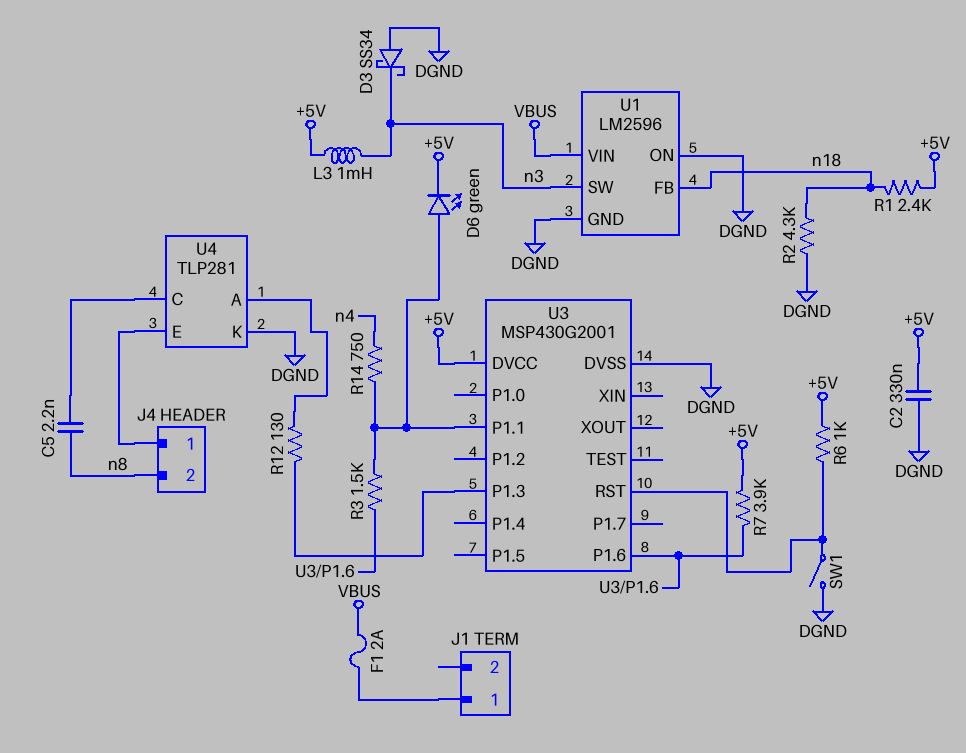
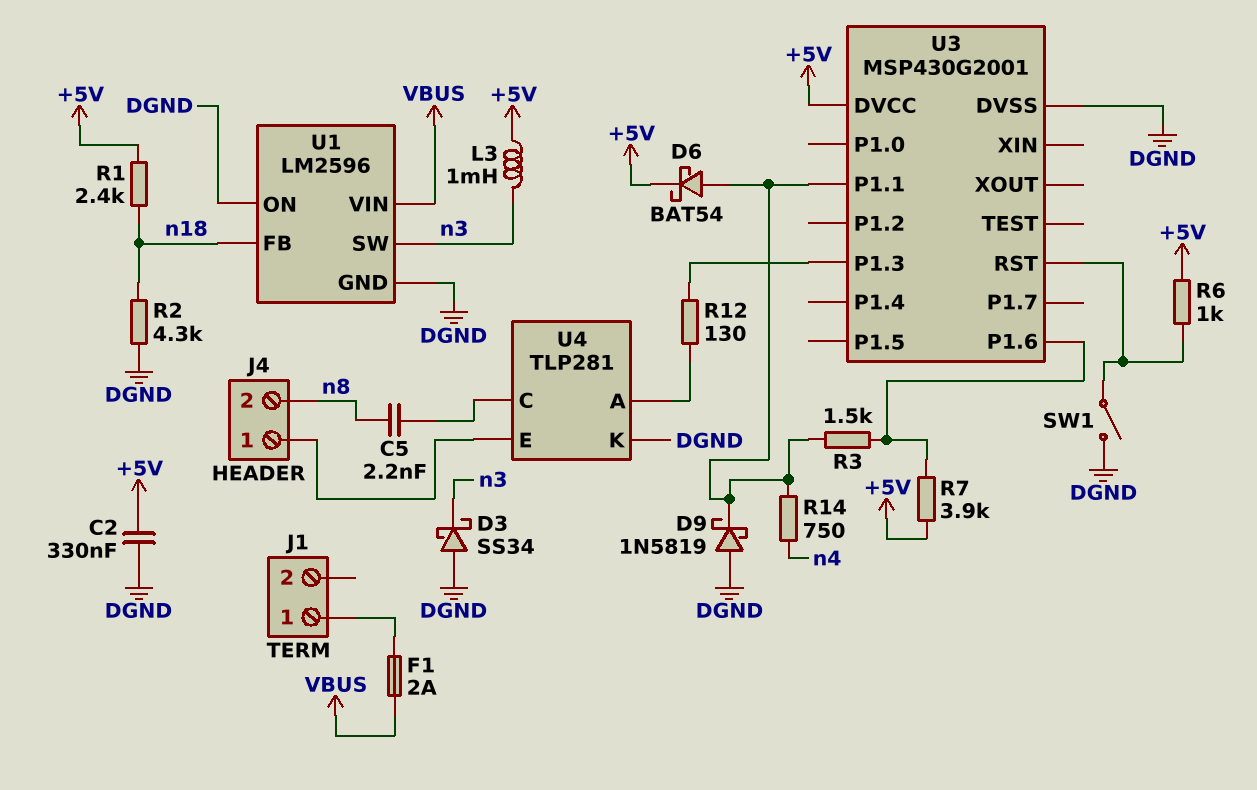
D6: LED green (A U3/P1.1, K +5V) -> schottky BAT54 (A U3/P1.1, K +5V)
D9: none -> schottky 1N5819 (A DGND, K U3/P1.1)

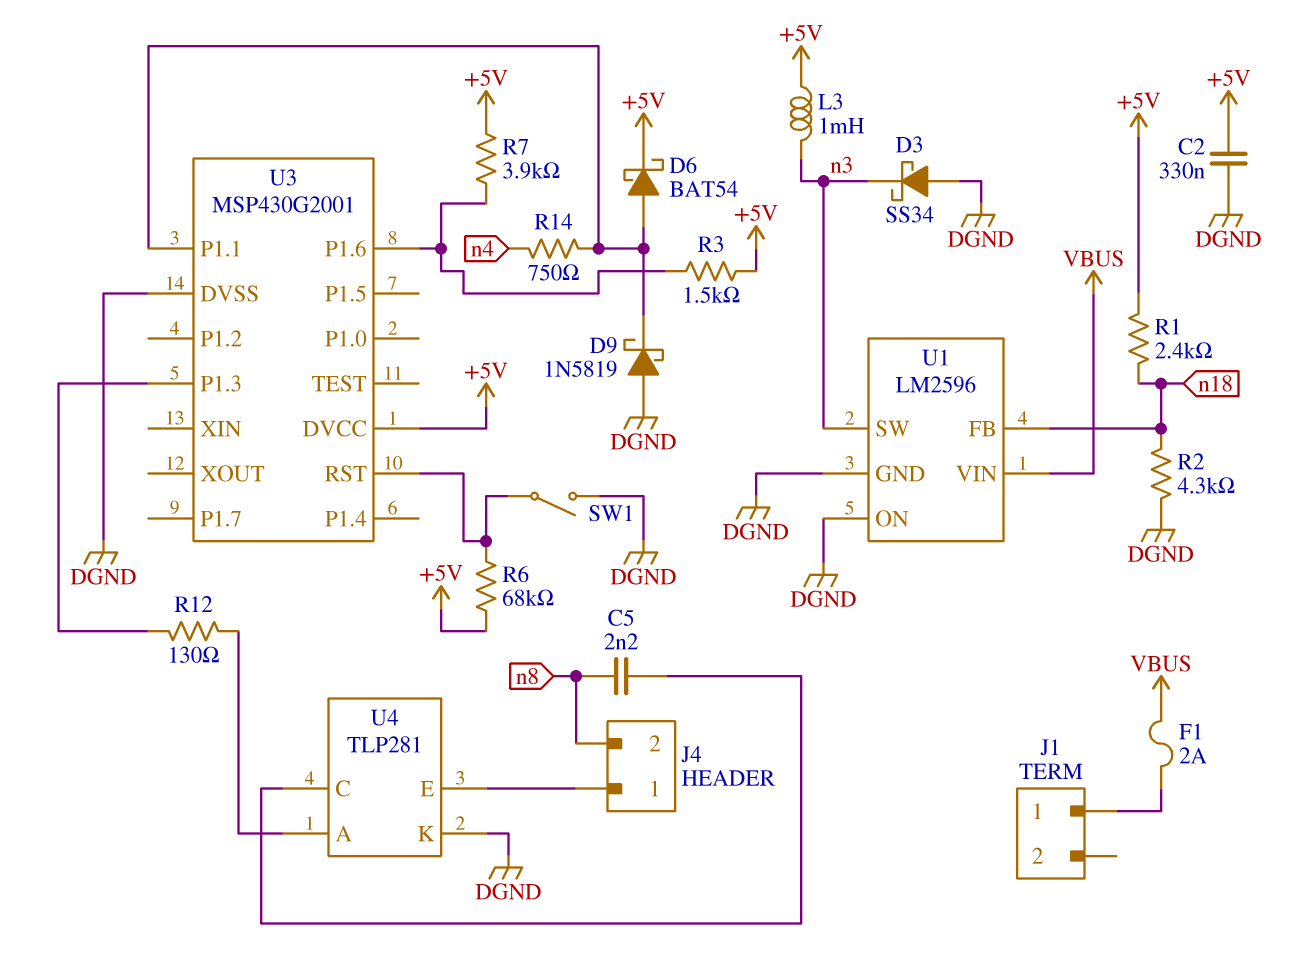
R3: 1.5k (U3/P1.1, U3/P1.6) -> 1.5k (+5V, U3/P1.6)
R6: 1k (+5V, U3/RST) -> 68k (+5V, U3/RST)

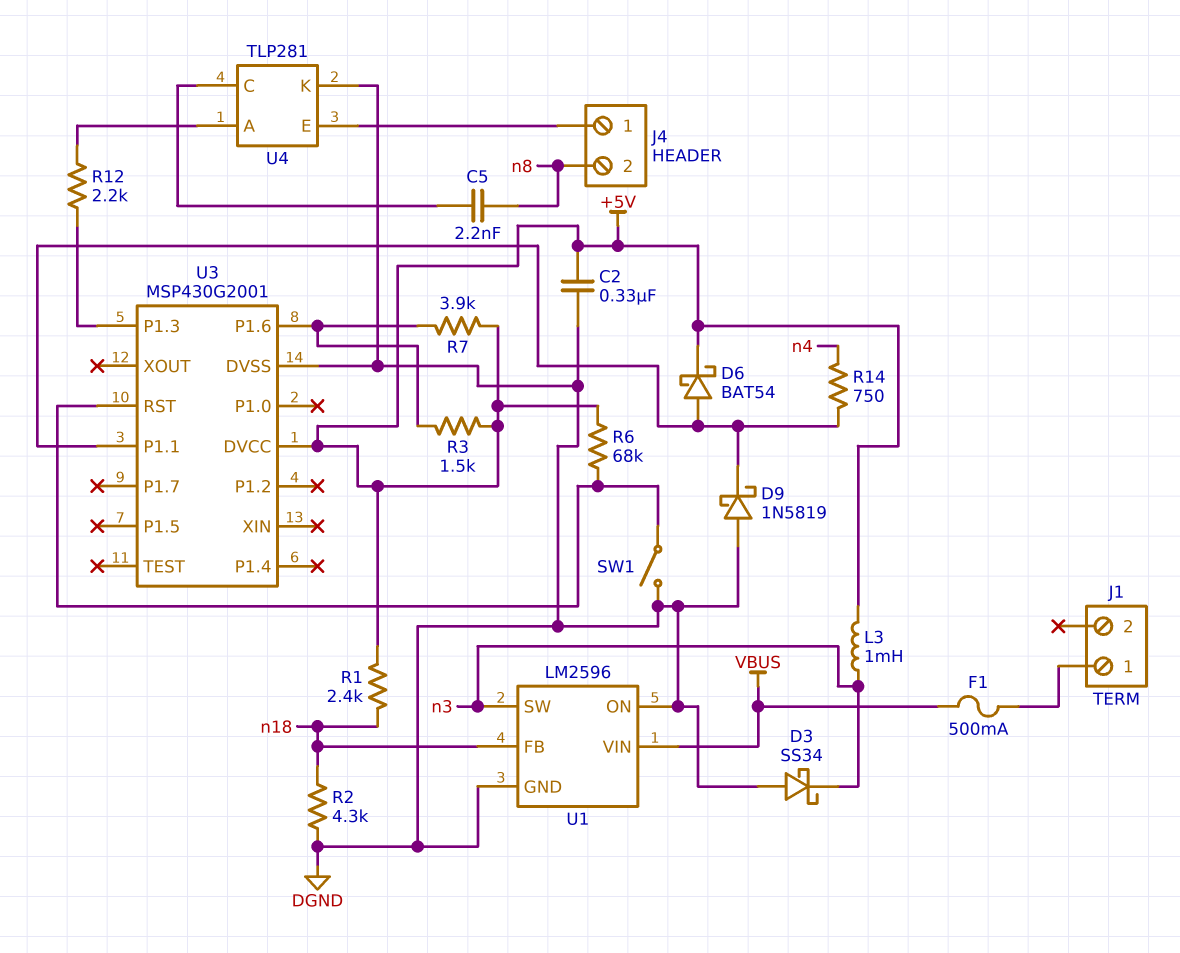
F1: 2A (J1/1, VBUS) -> 500mA (J1/1, VBUS)
R12: 130 (U3/P1.3, U4/A) -> 2.2k (U3/P1.3, U4/A)

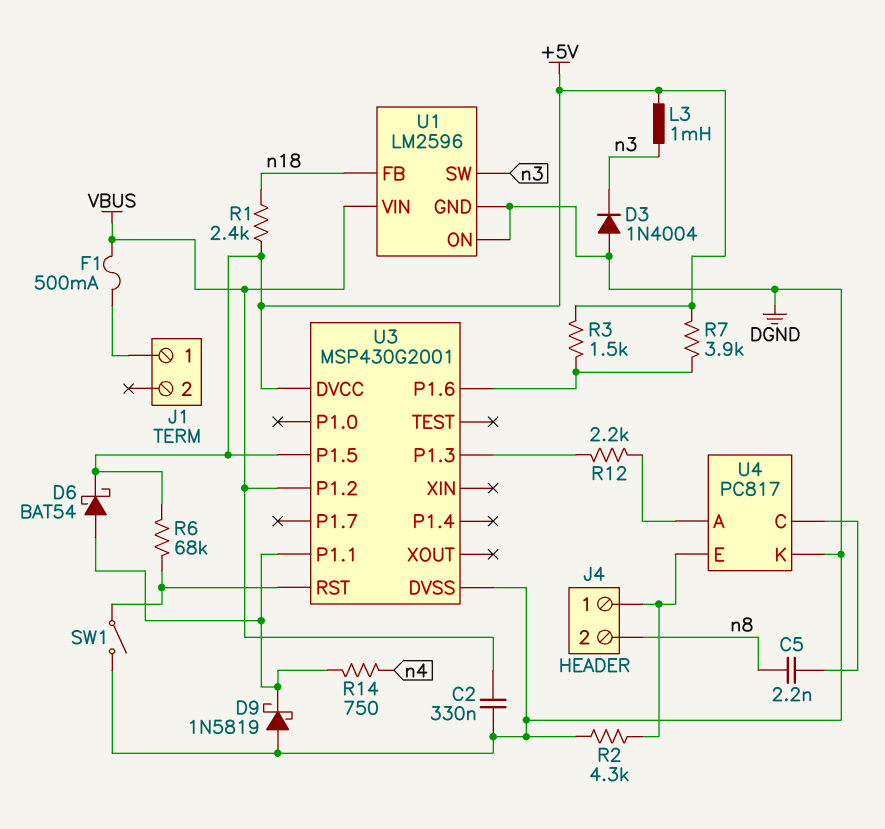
C2: 330nF (+5V, DGND) -> 330nF (DGND, VBUS)
D3: schottky SS34 (A DGND, K n3) -> diode 1N4004 (A DGND, K n3)
R2: 4.3k (DGND, n18) -> 4.3k (DGND, J4/1)
U3 pin P1.2: none -> VBUS
U3 pin P1.5: none -> +5V
U4: TLP281 -> PC817

